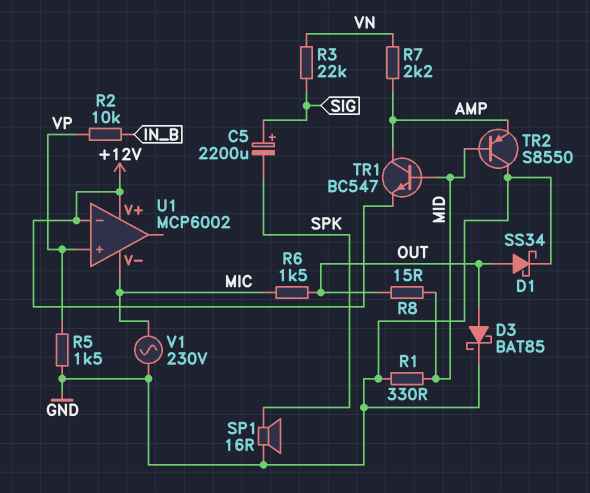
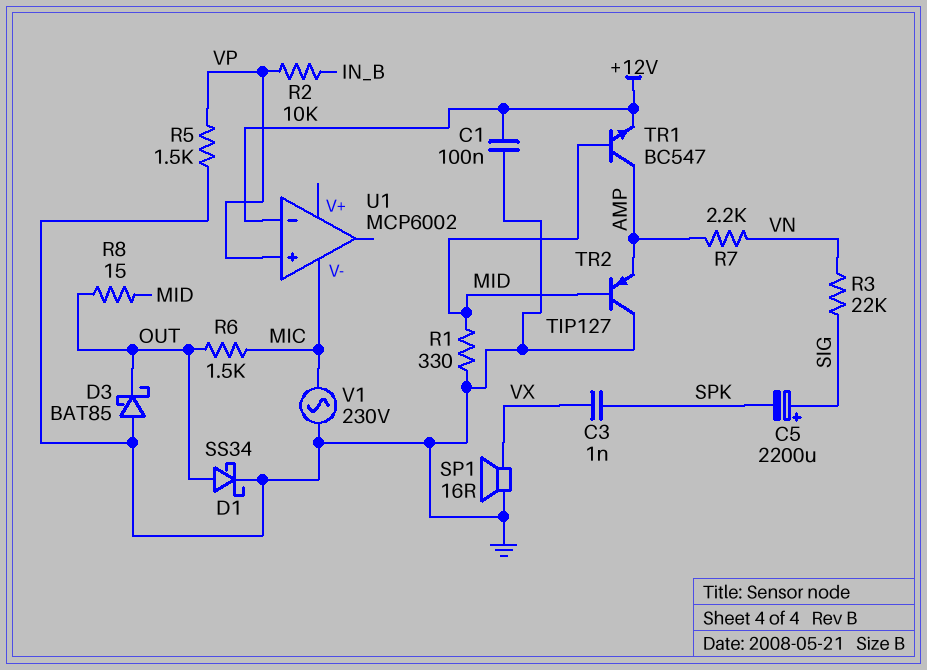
C1: none -> 100nF (+12V, GND)
C3: none -> 1nF (SPK, VX)
D3: schottky BAT85 (A OUT, K GND) -> schottky BAT85 (A GND, K OUT)
SP1: speaker 16R (GND, SPK) -> speaker 16R (GND, VX)
TR2: PNP S8550 (B MID, C GND, E AMP) -> PNP TIP127 (B MID, C GND, E AMP)
U1 pin V+: +12V -> none

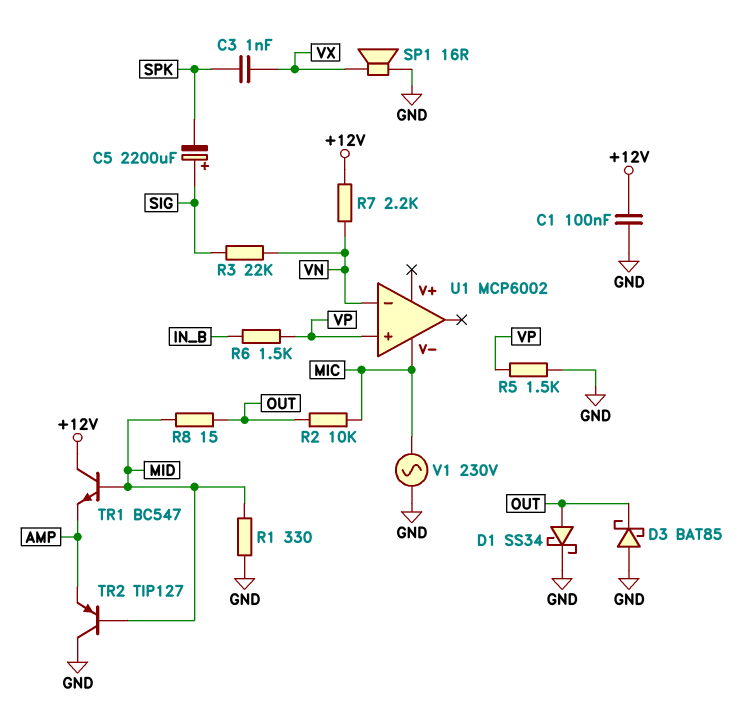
R2: 10k (IN_B, VP) -> 10k (MIC, OUT)
R6: 1.5k (MIC, OUT) -> 1.5k (IN_B, VP)
R7: 2.2k (AMP, VN) -> 2.2k (+12V, VN)
TR1: NPN BC547 (B MID, C AMP, E +12V) -> NPN BC547 (B MID, C +12V, E AMP)
U1 pin in-: +12V -> VN

